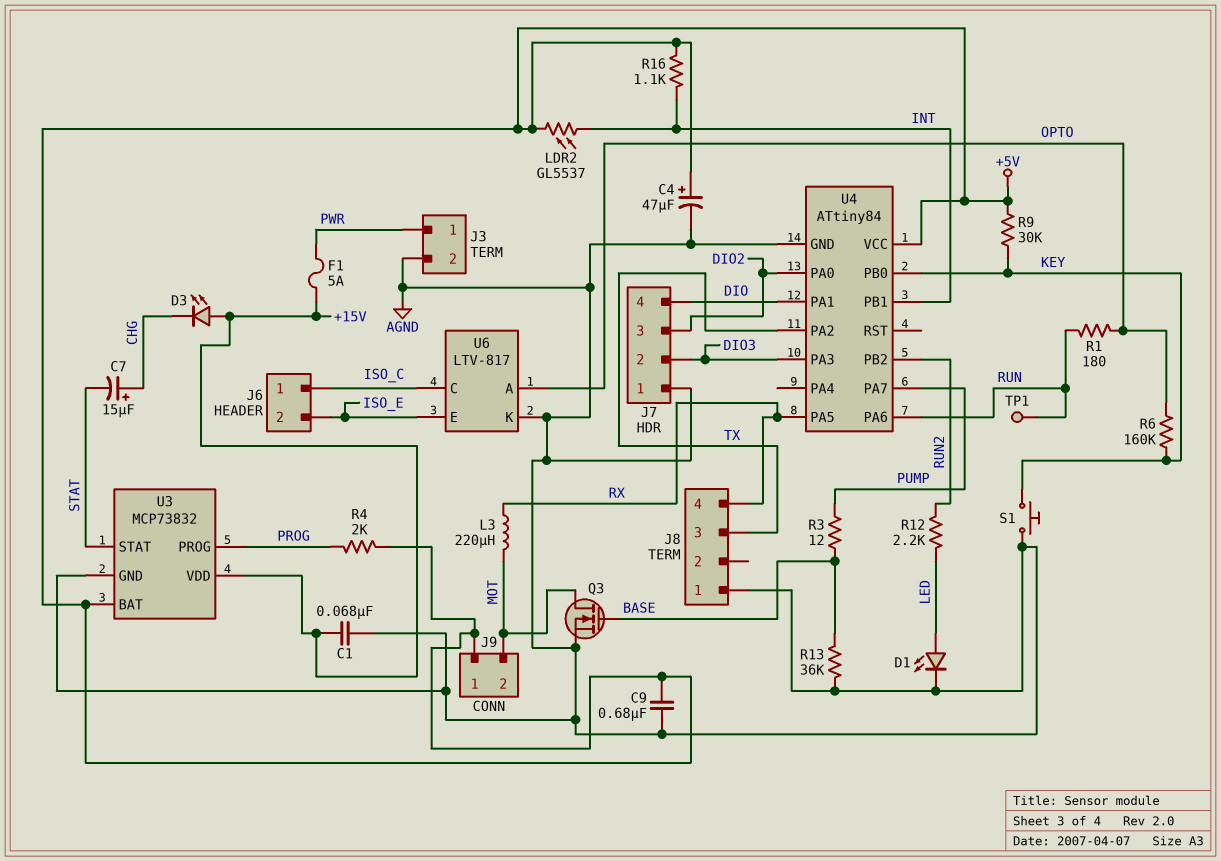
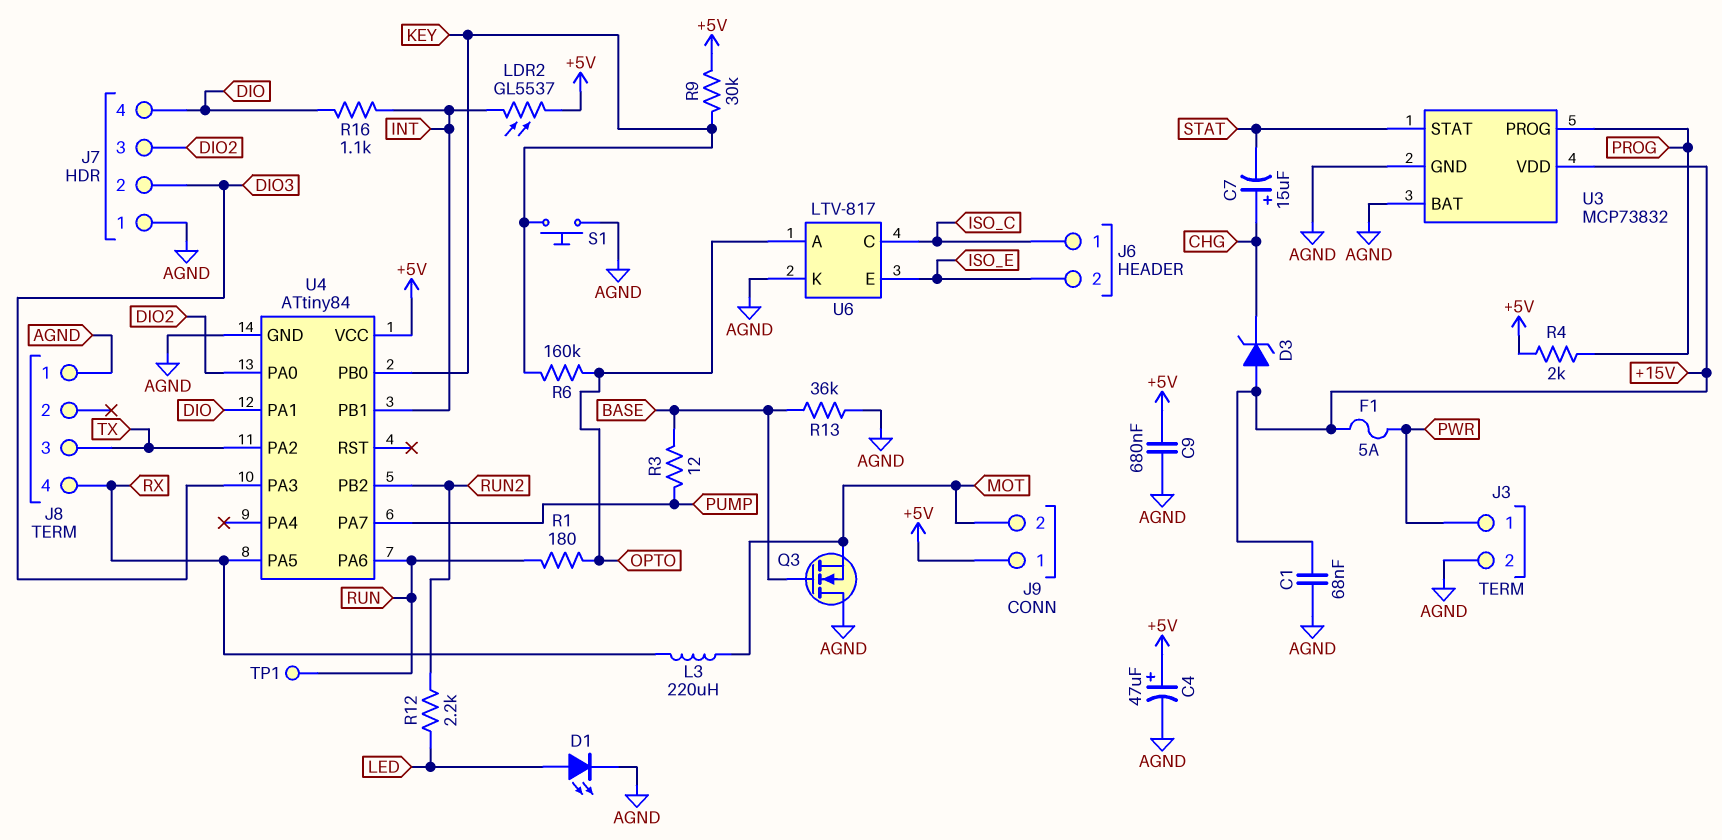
D3: LED (A +15V, K CHG) -> zener (A +15V, K CHG)
Q3: NMOS (G BASE, D MOT, S AGND) -> NMOS (G BASE, D AGND, S MOT)
R16: 1.1k (+5V, INT) -> 1.1k (DIO, INT)
U3 pin BAT: +5V -> AGND

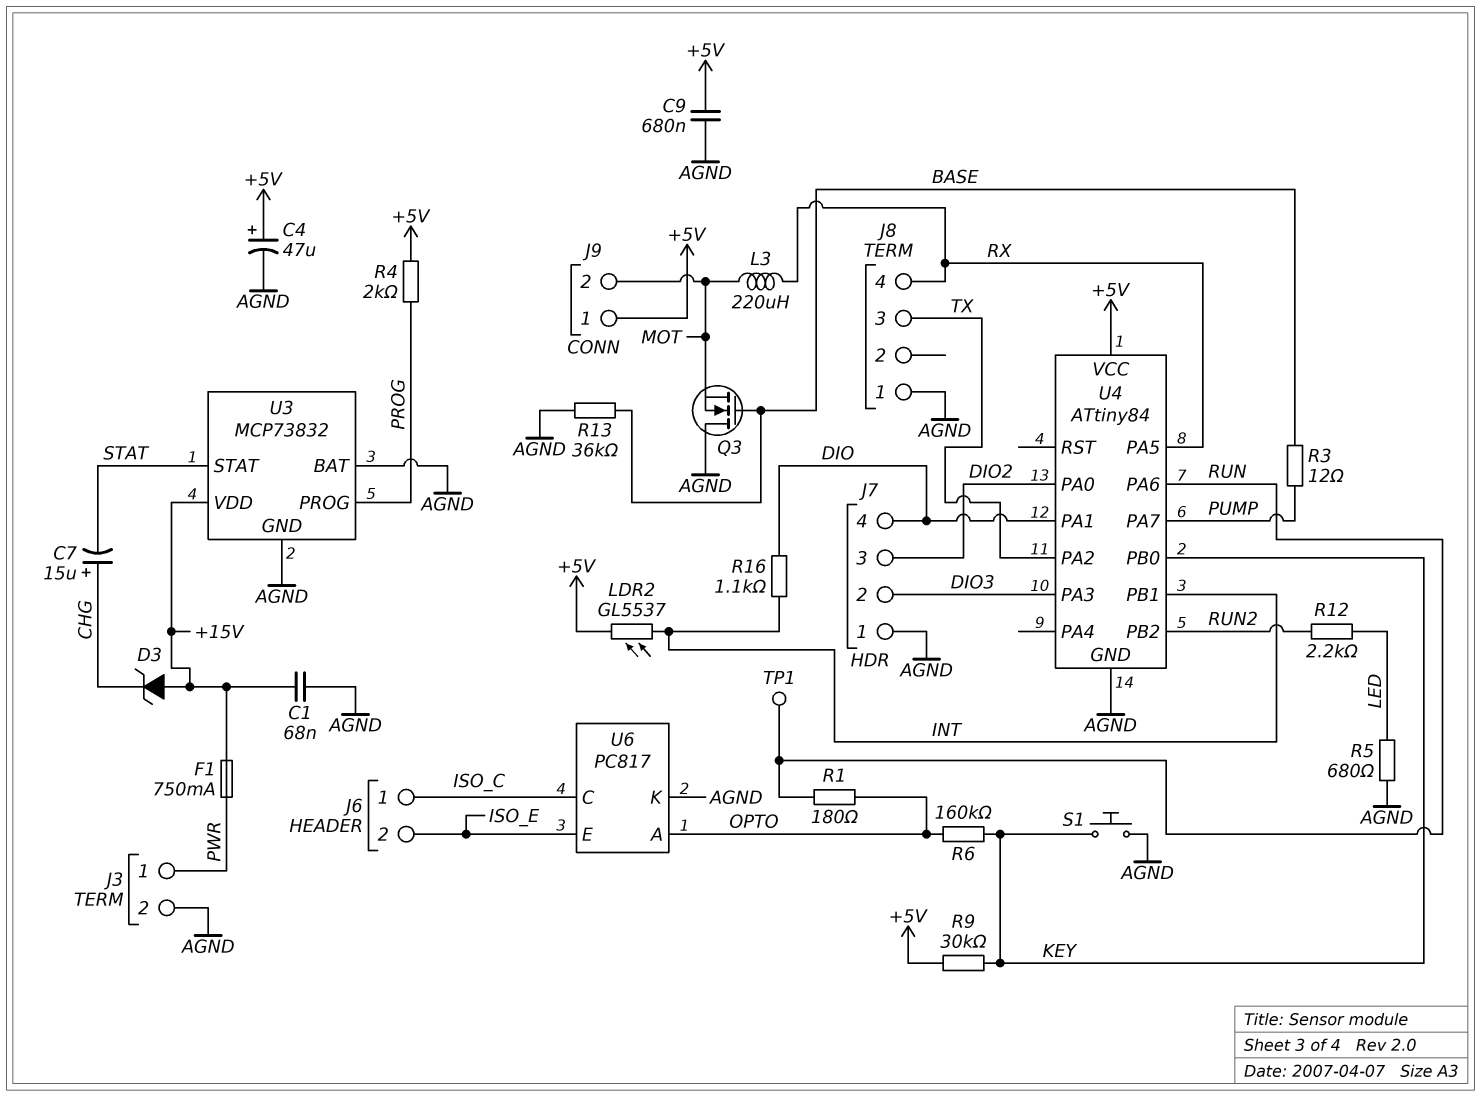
D1: LED (A LED, K AGND) -> none
F1: 5A (+15V, PWR) -> 750mA (+15V, PWR)
R5: none -> 680 (AGND, LED)
U6: LTV-817 -> PC817

